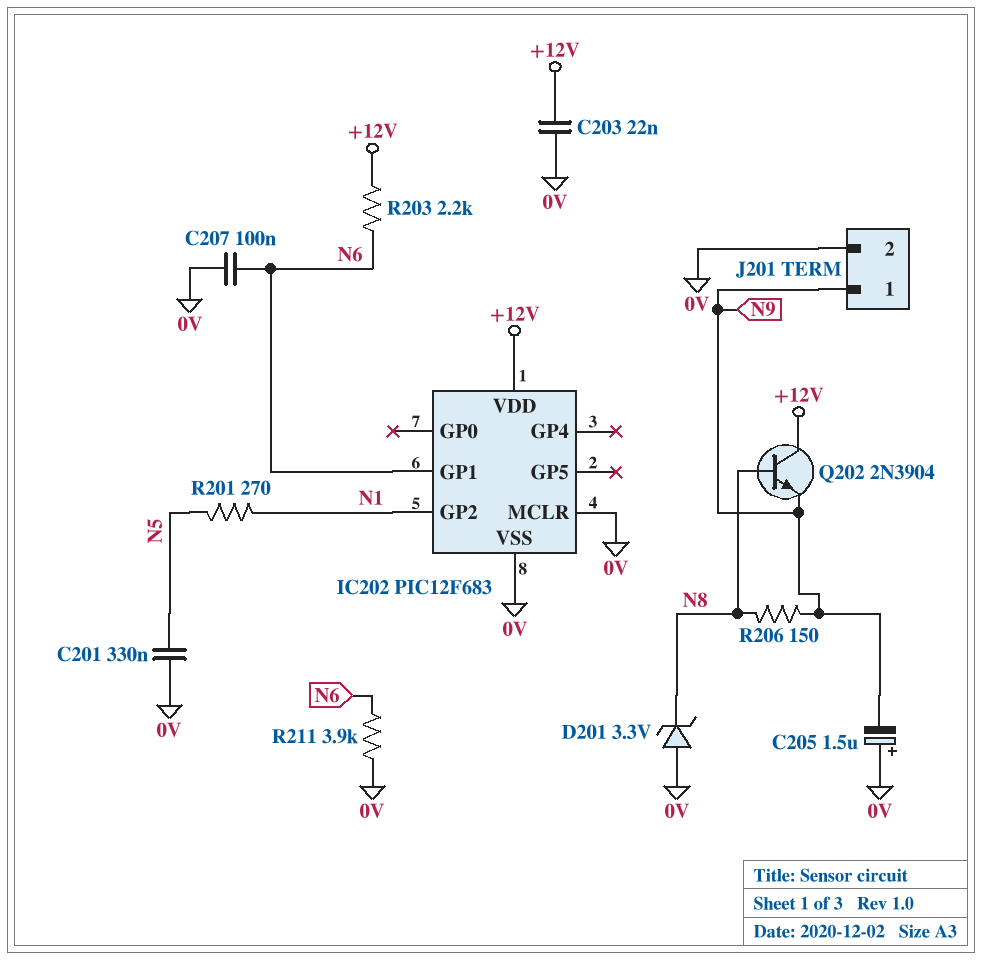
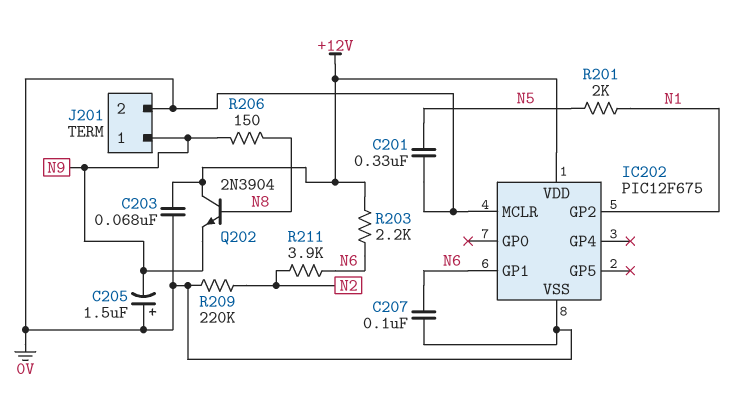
C203: 22nF (+12V, 0V) -> 68nF (+12V, 0V)
D201: zener 3.3V (A 0V, K N8) -> none
IC202: PIC12F683 -> PIC12F675
R201: 270 (N1, N5) -> 2k (N1, N5)
R209: none -> 220k (0V, N2)
R211: 3.9k (0V, N6) -> 3.9k (N2, N6)

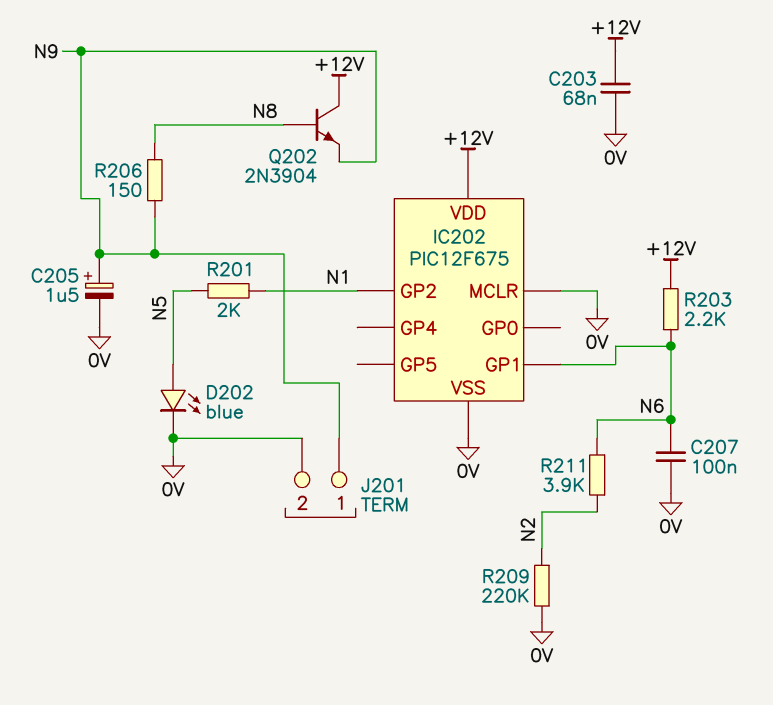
C201: 330nF (0V, N5) -> none
C205: 1.5uF (plus 0V, minus N9) -> 1.5uF (plus N9, minus 0V)
D202: none -> LED blue (A N5, K 0V)

